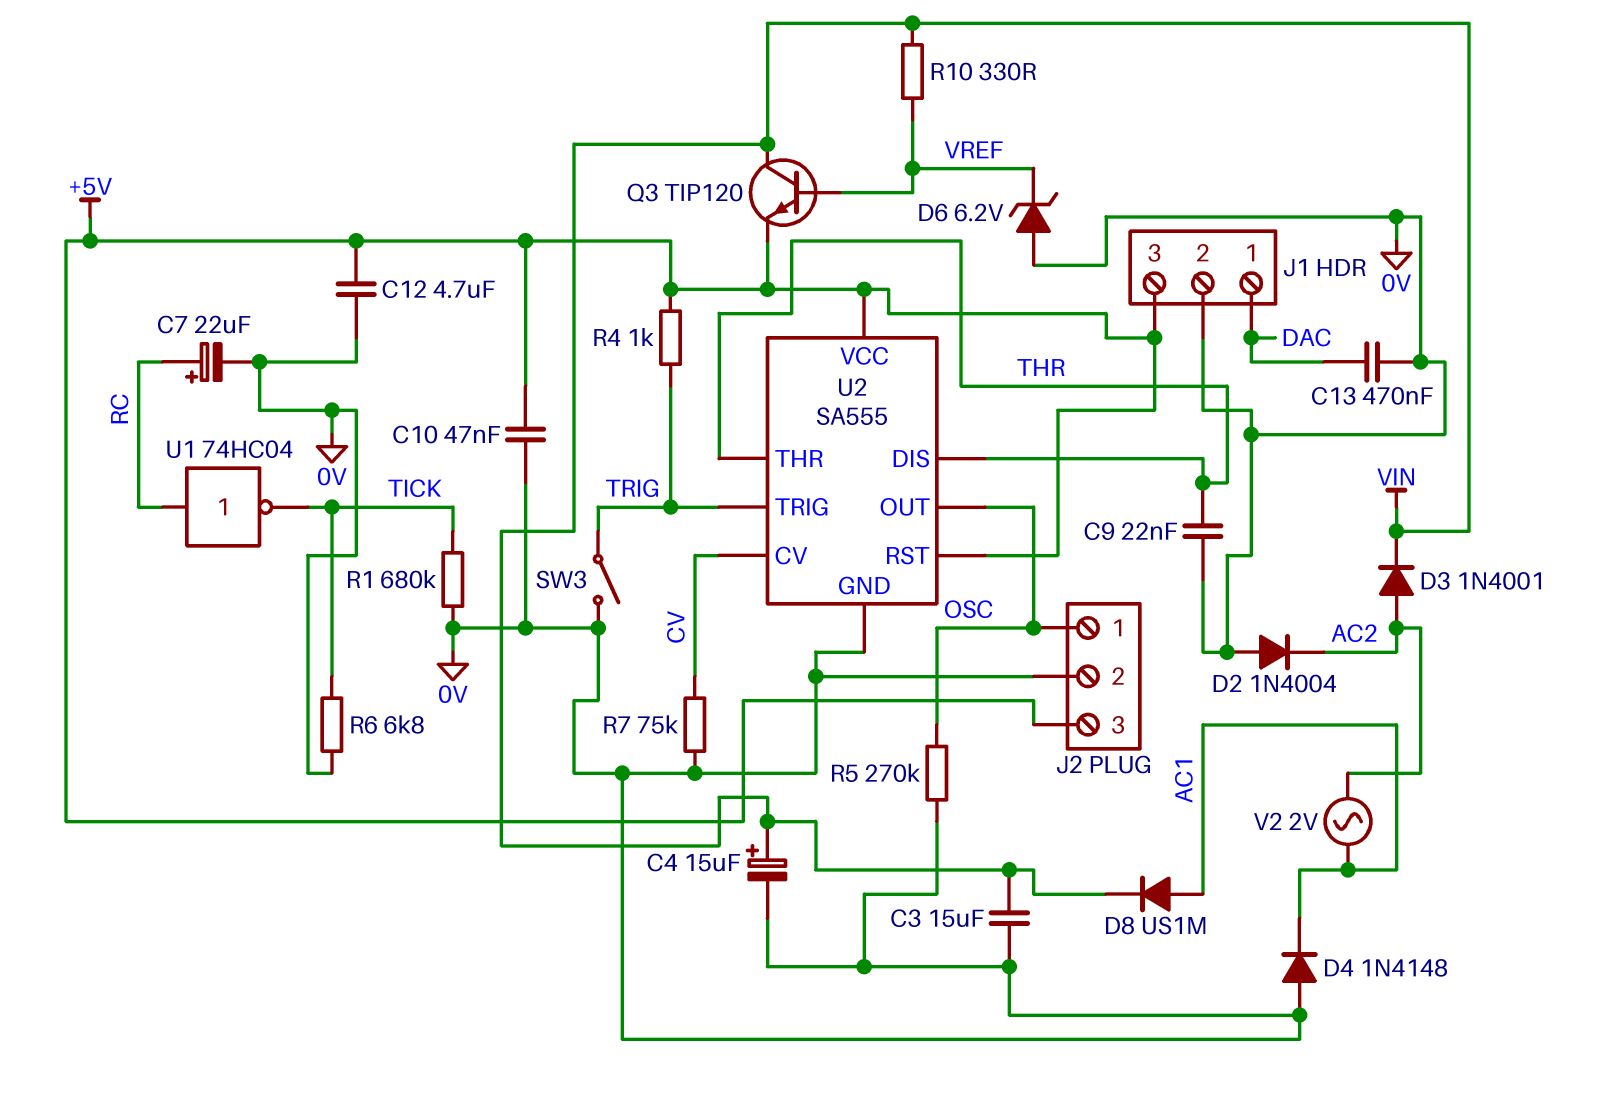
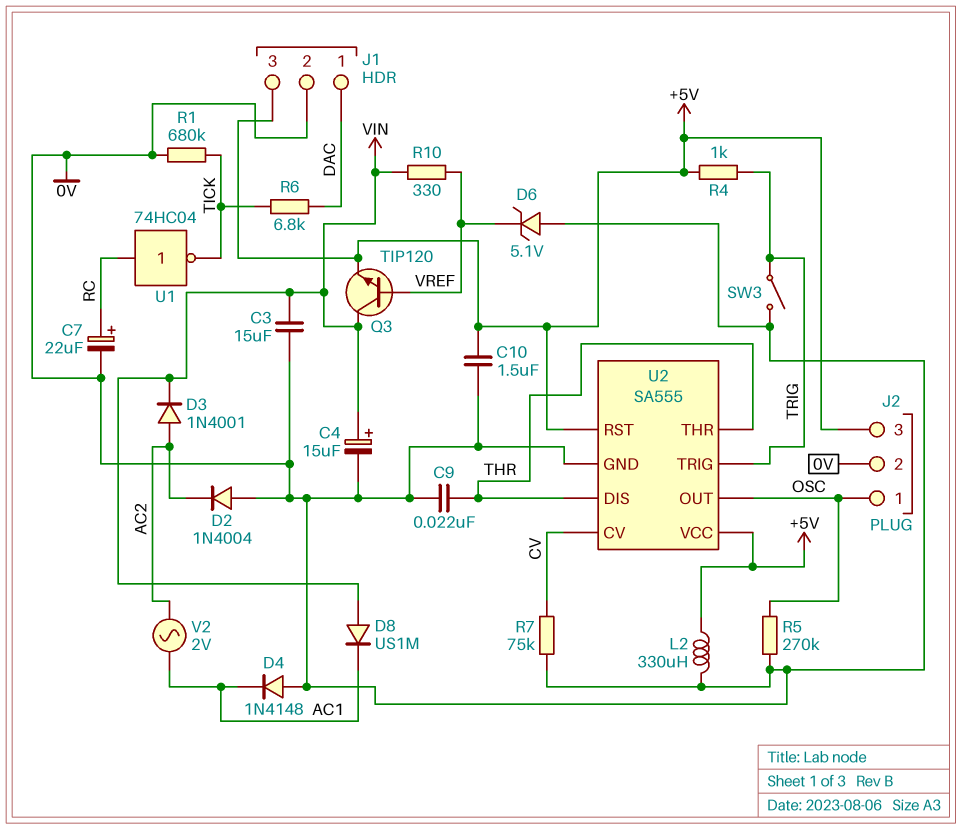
C10: 47nF (+5V, 0V) -> 1.5uF (+5V, 0V)
C12: 4.7uF (+5V, 0V) -> none
C13: 470nF (0V, DAC) -> none
D6: zener 6.2V (A 0V, K VREF) -> zener 5.1V (A 0V, K VREF)
D8: diode US1M (A AC1, K VIN) -> diode US1M (A VIN, K AC1)
L2: none -> 330uH (+5V, 0V)
R6: 6.8k (0V, TICK) -> 6.8k (DAC, TICK)

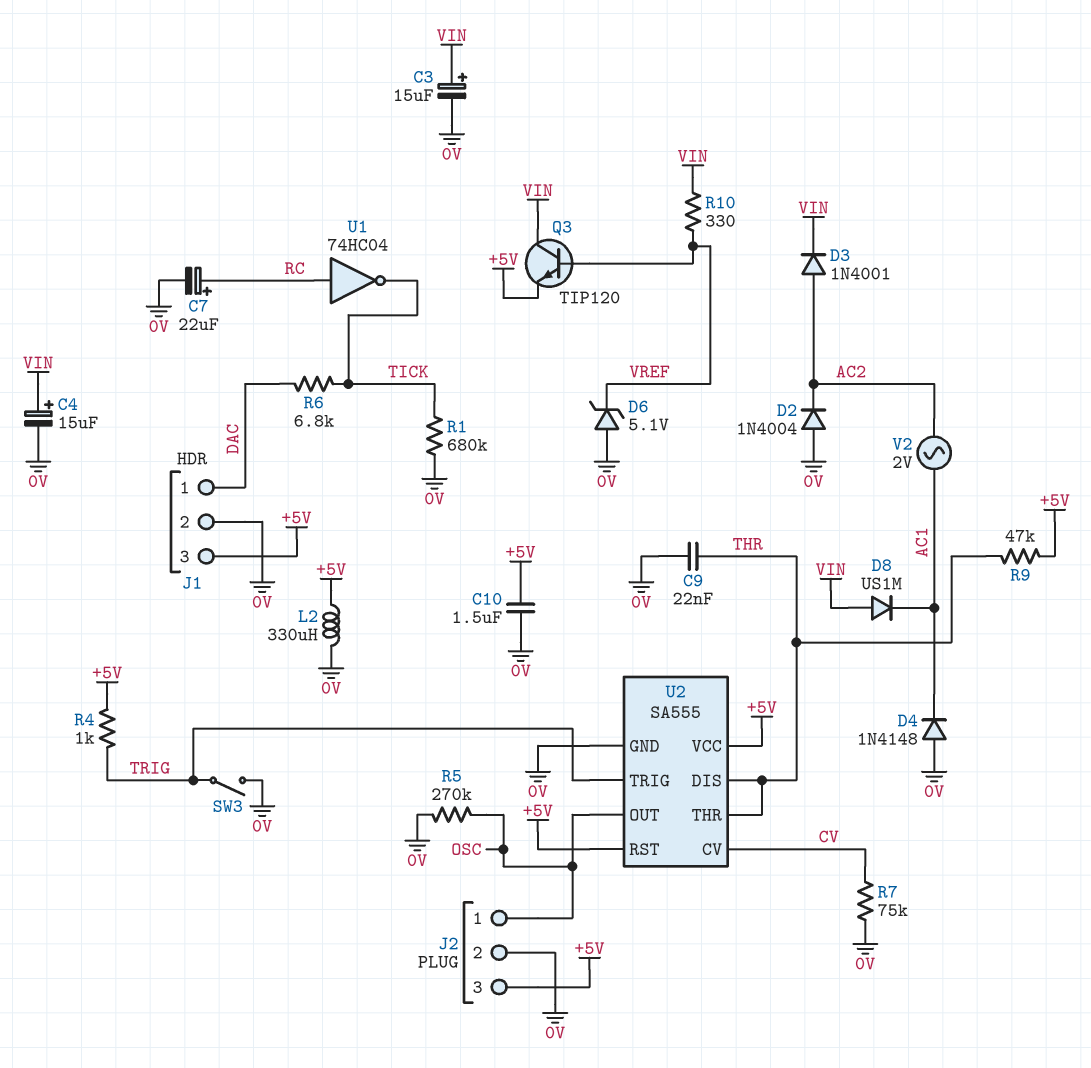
C3: 15uF (0V, VIN) -> 15uF (plus VIN, minus 0V)
R9: none -> 47k (+5V, THR)

